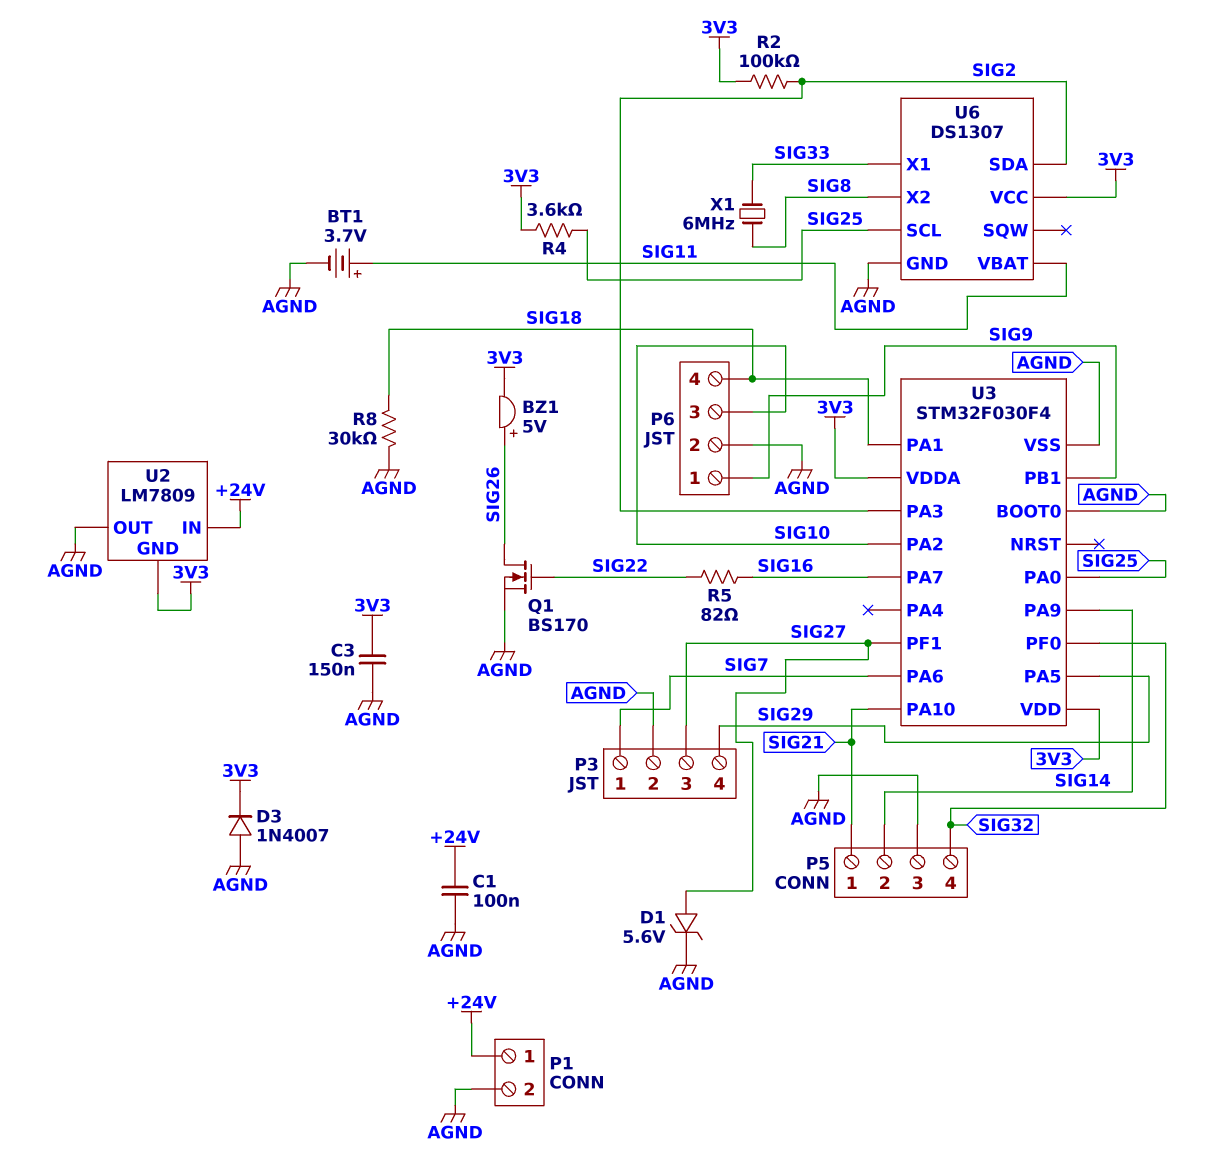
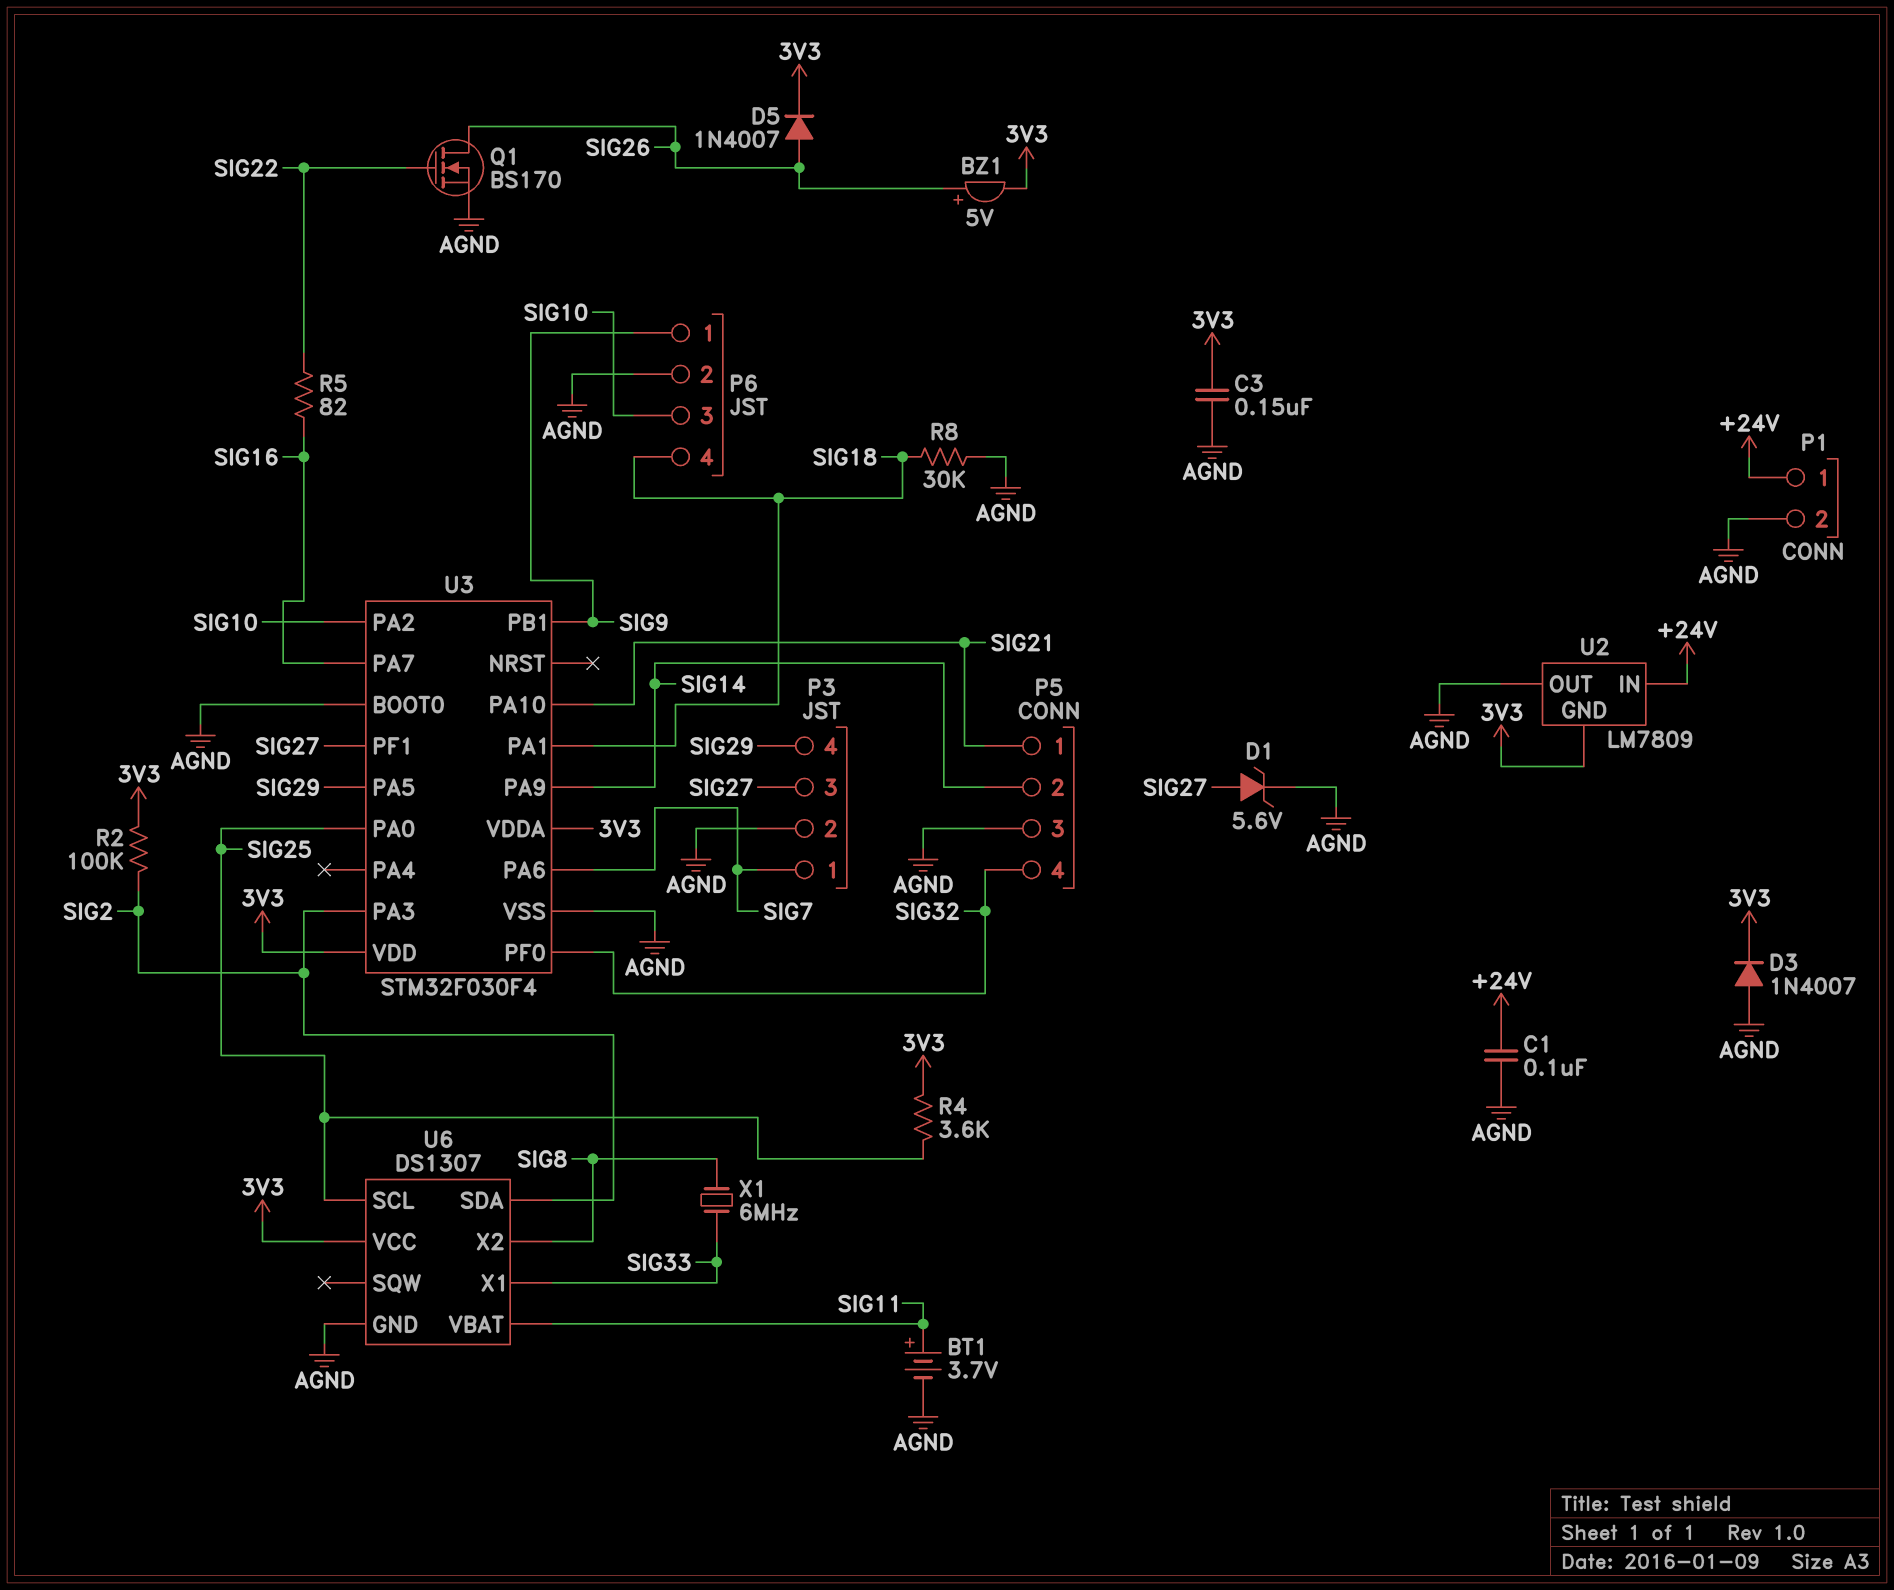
D5: none -> diode 1N4007 (A SIG26, K 3V3)

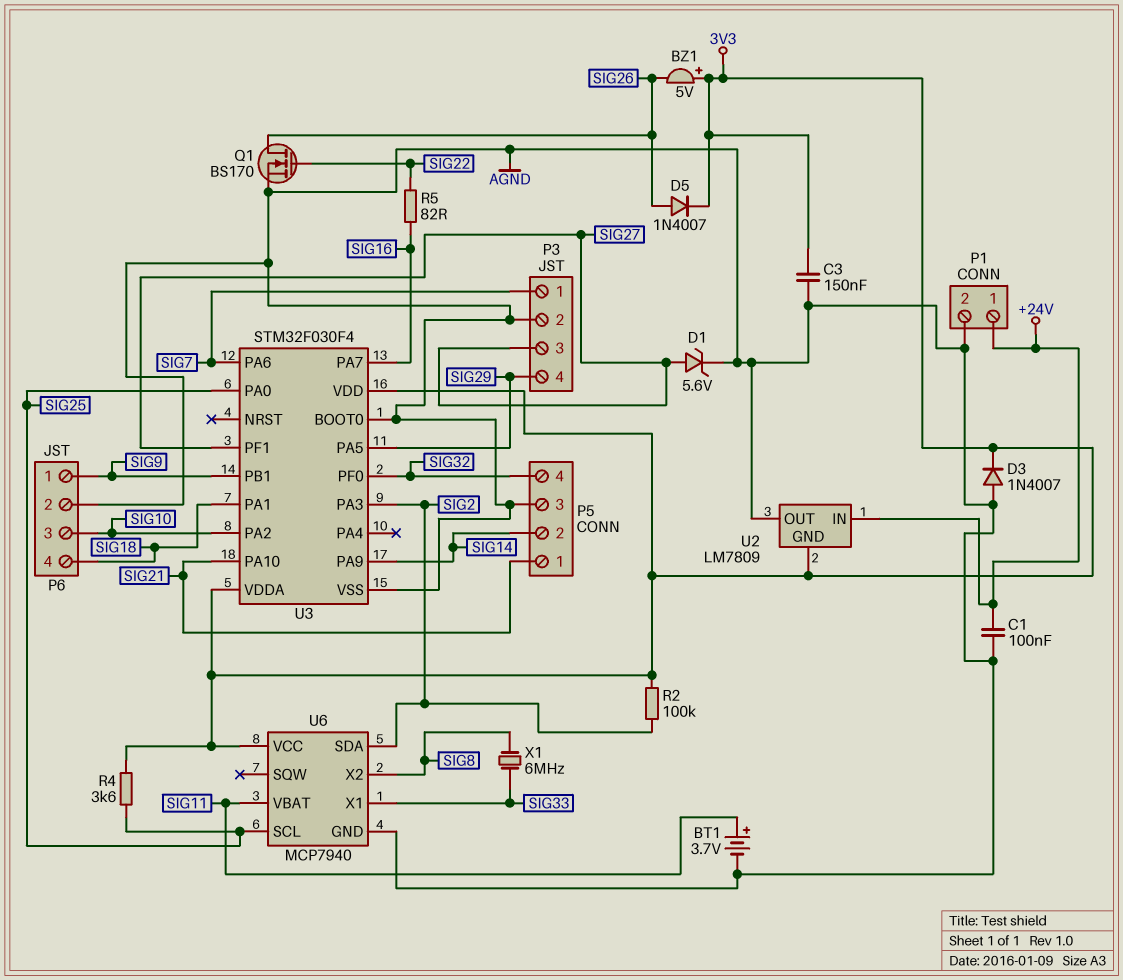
BZ1: buzzer 5V (plus SIG26, minus 3V3) -> buzzer 5V (plus 3V3, minus SIG26)
R8: 30k (AGND, SIG18) -> none
U6: DS1307 -> MCP7940

